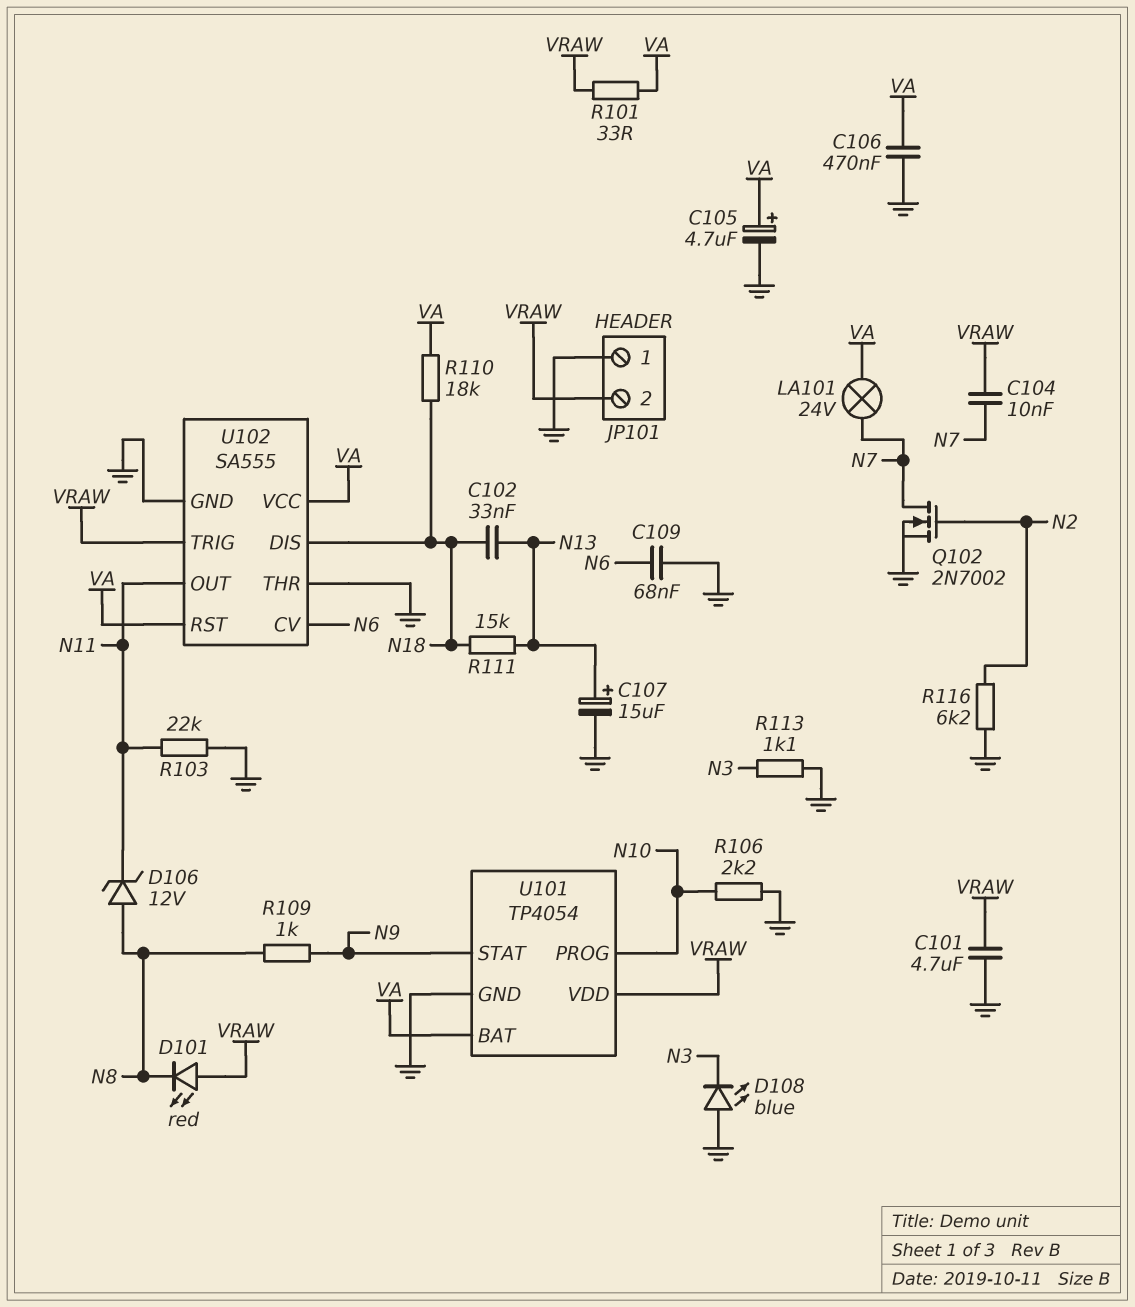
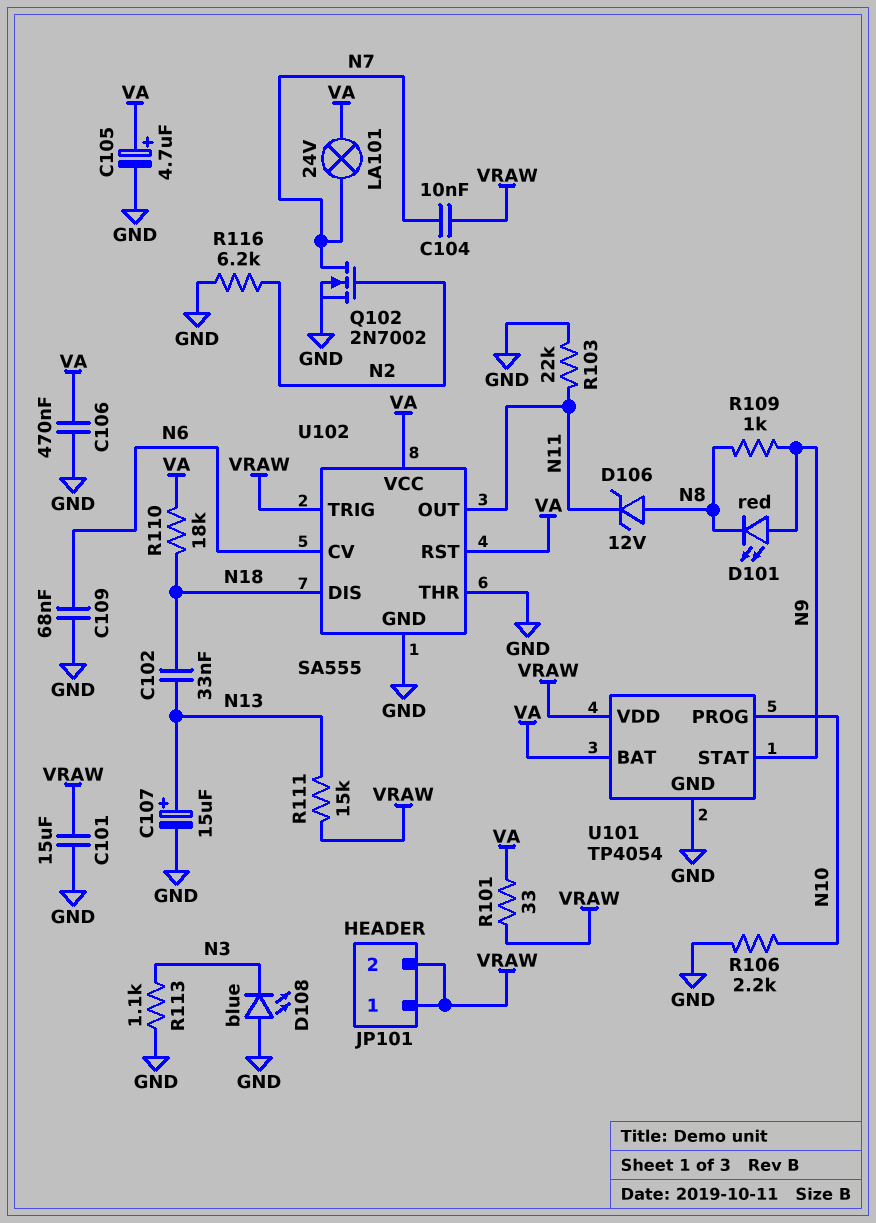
C101: 4.7uF (GND, VRAW) -> 15uF (GND, VRAW)
D101: LED red (A VRAW, K N8) -> LED red (A N9, K N8)
JP101 pin 1: GND -> VRAW
R111: 15k (N13, N18) -> 15k (N13, VRAW)

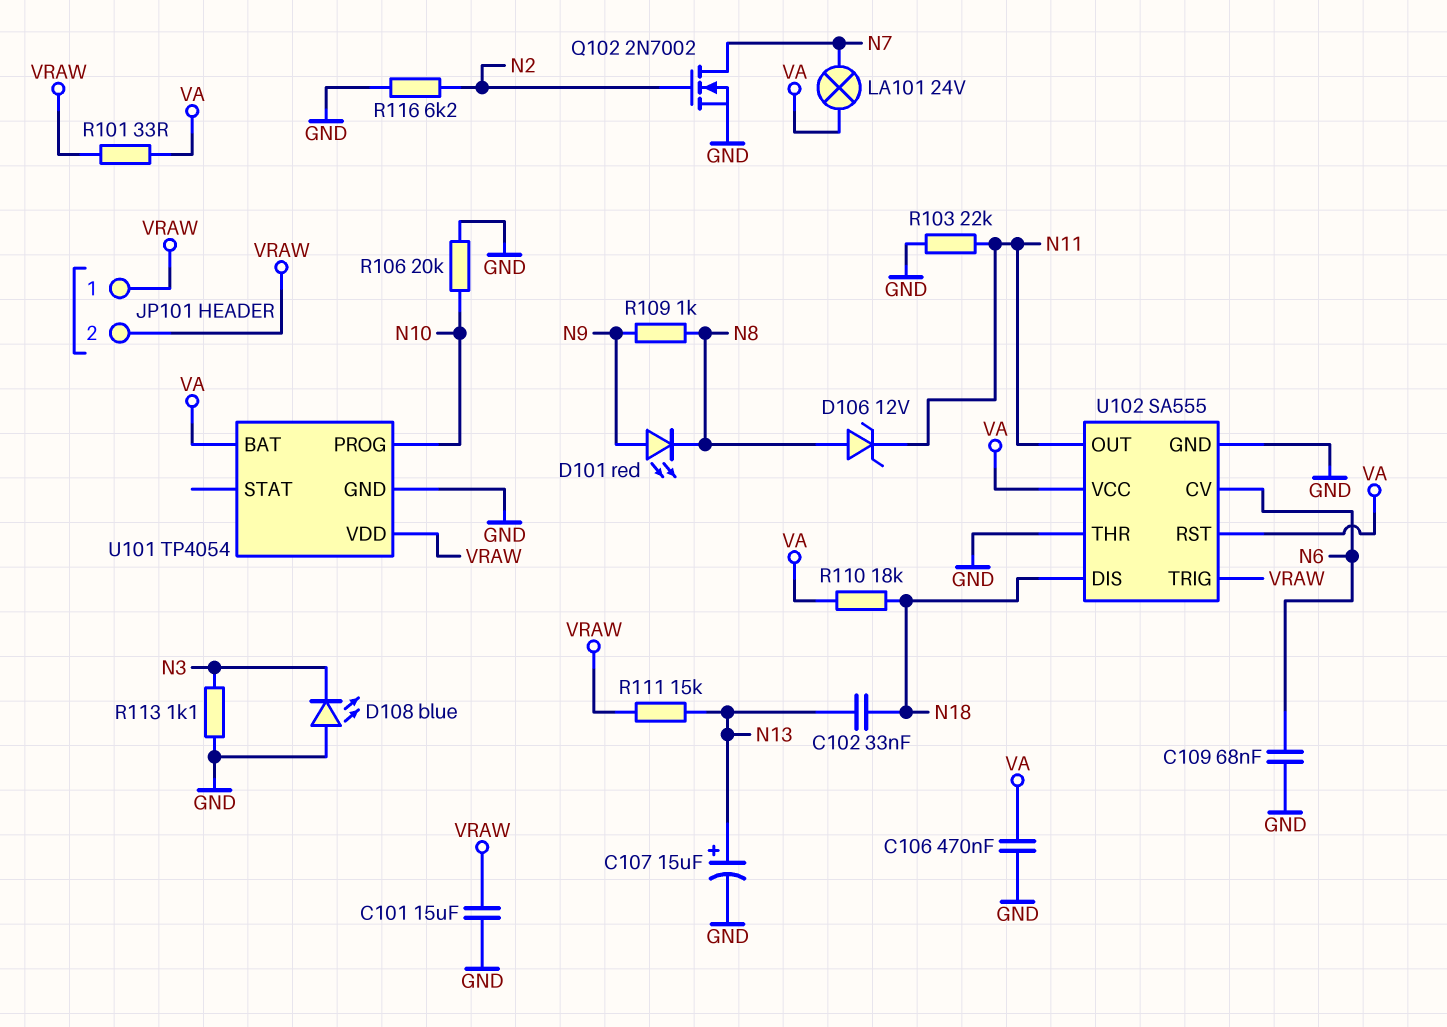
C104: 10nF (N7, VRAW) -> none
C105: 4.7uF (plus VA, minus GND) -> none
R106: 2.2k (GND, N10) -> 20k (GND, N10)
U101 pin STAT: N9 -> none

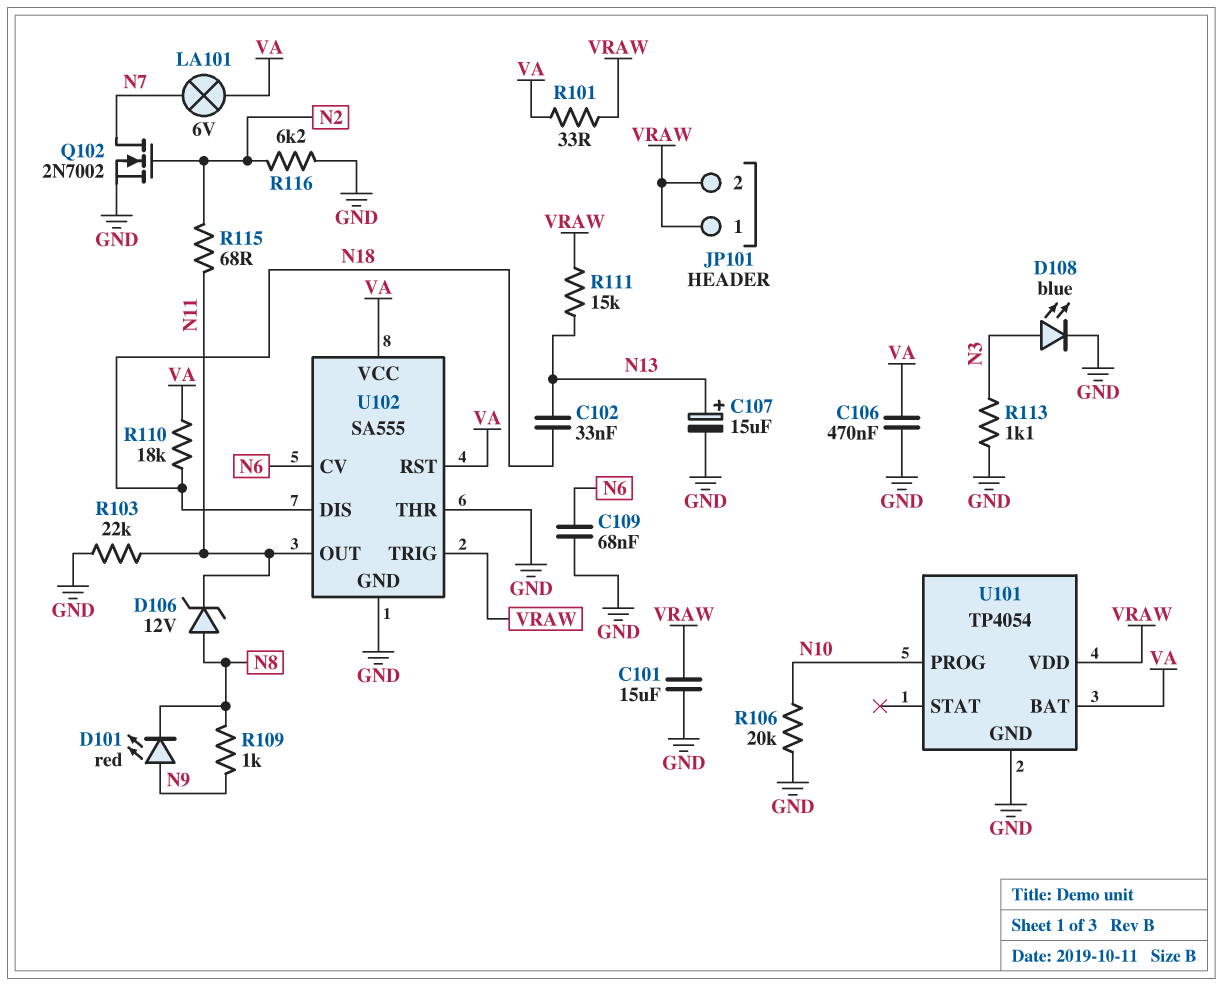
D108: LED blue (A GND, K N3) -> LED blue (A N3, K GND)
LA101: lamp 24V (N7, VA) -> lamp 6V (N7, VA)
R115: none -> 68 (N2, N11)

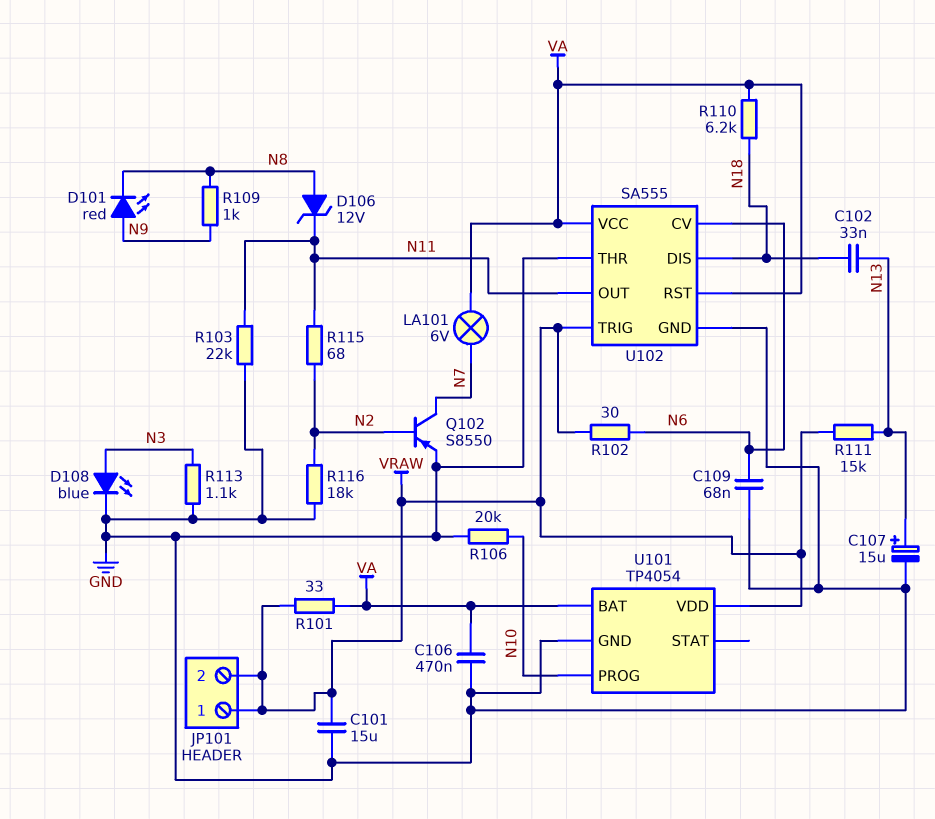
Q102: NMOS 2N7002 (G N2, D N7, S GND) -> PNP S8550 (B N2, C N7, E GND)
R102: none -> 30 (N6, VRAW)
R110: 18k (N18, VA) -> 6.2k (N18, VA)
R116: 6.2k (GND, N2) -> 18k (GND, N2)

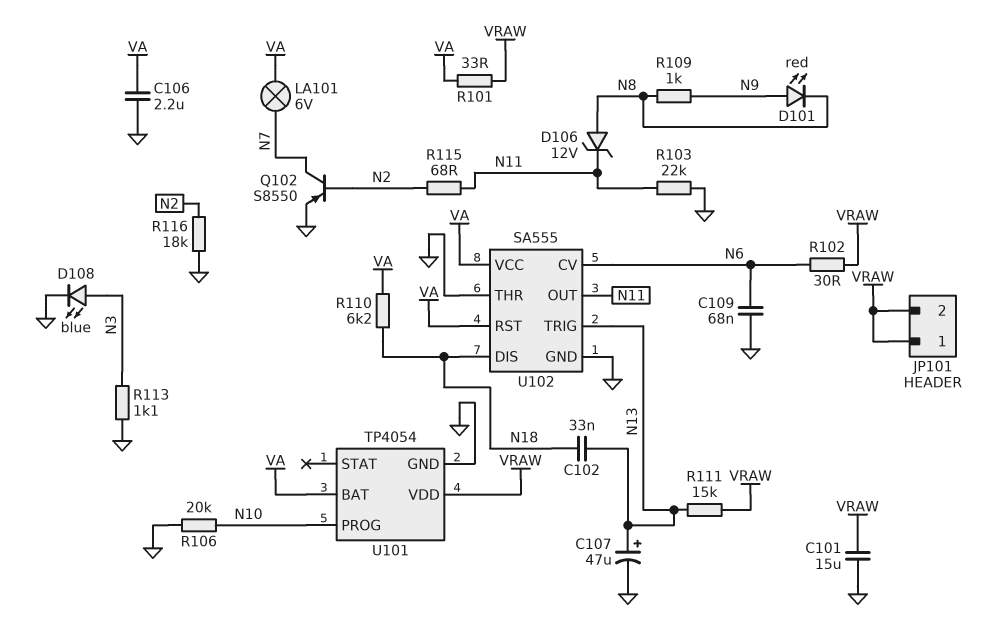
C106: 470nF (GND, VA) -> 2.2uF (GND, VA)
C107: 15uF (plus N13, minus GND) -> 47uF (plus N13, minus GND)
U102 pin TRIG: VRAW -> N13

